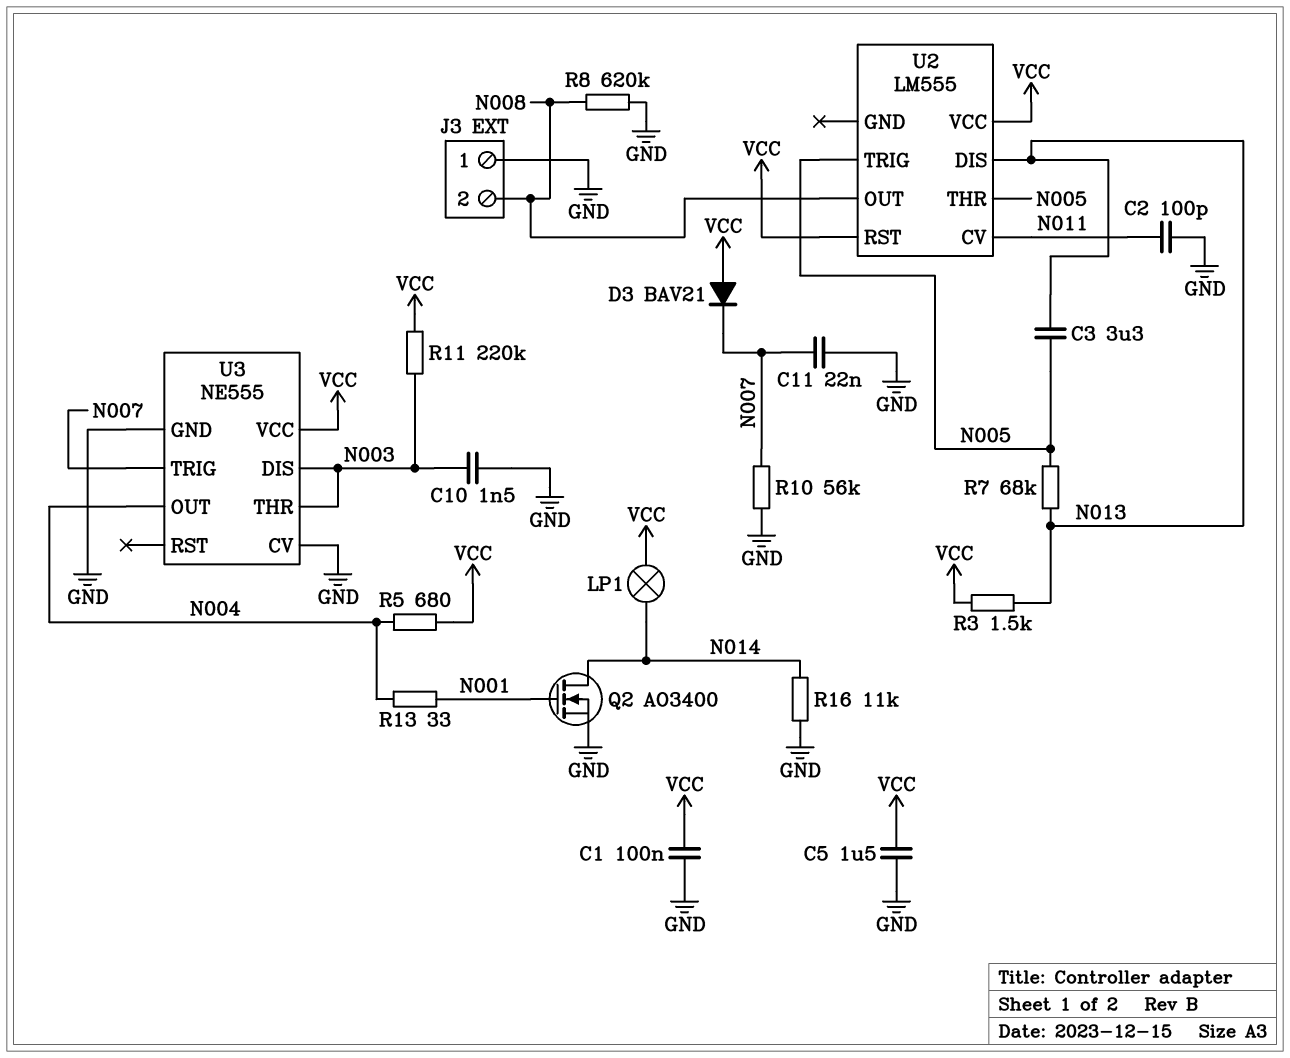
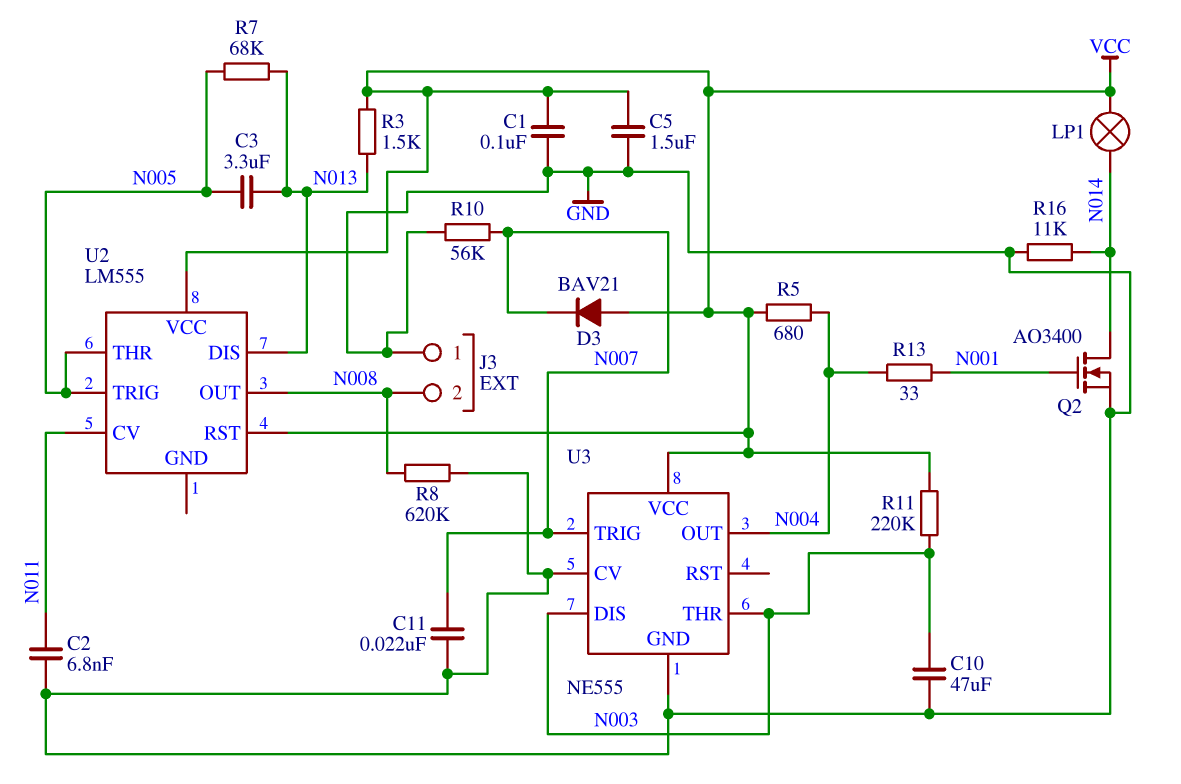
C2: 100pF (GND, N011) -> 6.8nF (GND, N011)
C10: 1.5nF (GND, N003) -> 47uF (GND, N003)

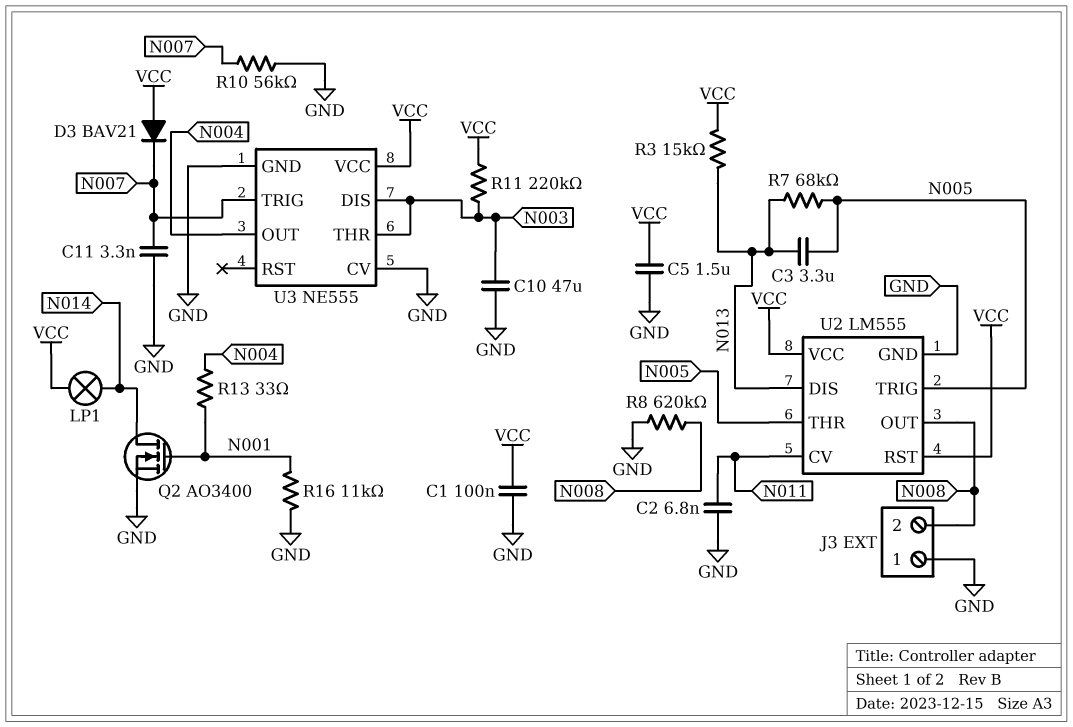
C11: 22nF (GND, N007) -> 3.3nF (GND, N007)
R3: 1.5k (N013, VCC) -> 15k (N013, VCC)
R5: 680 (N004, VCC) -> none
R16: 11k (GND, N014) -> 11k (GND, N001)
U2 pin GND: none -> GND

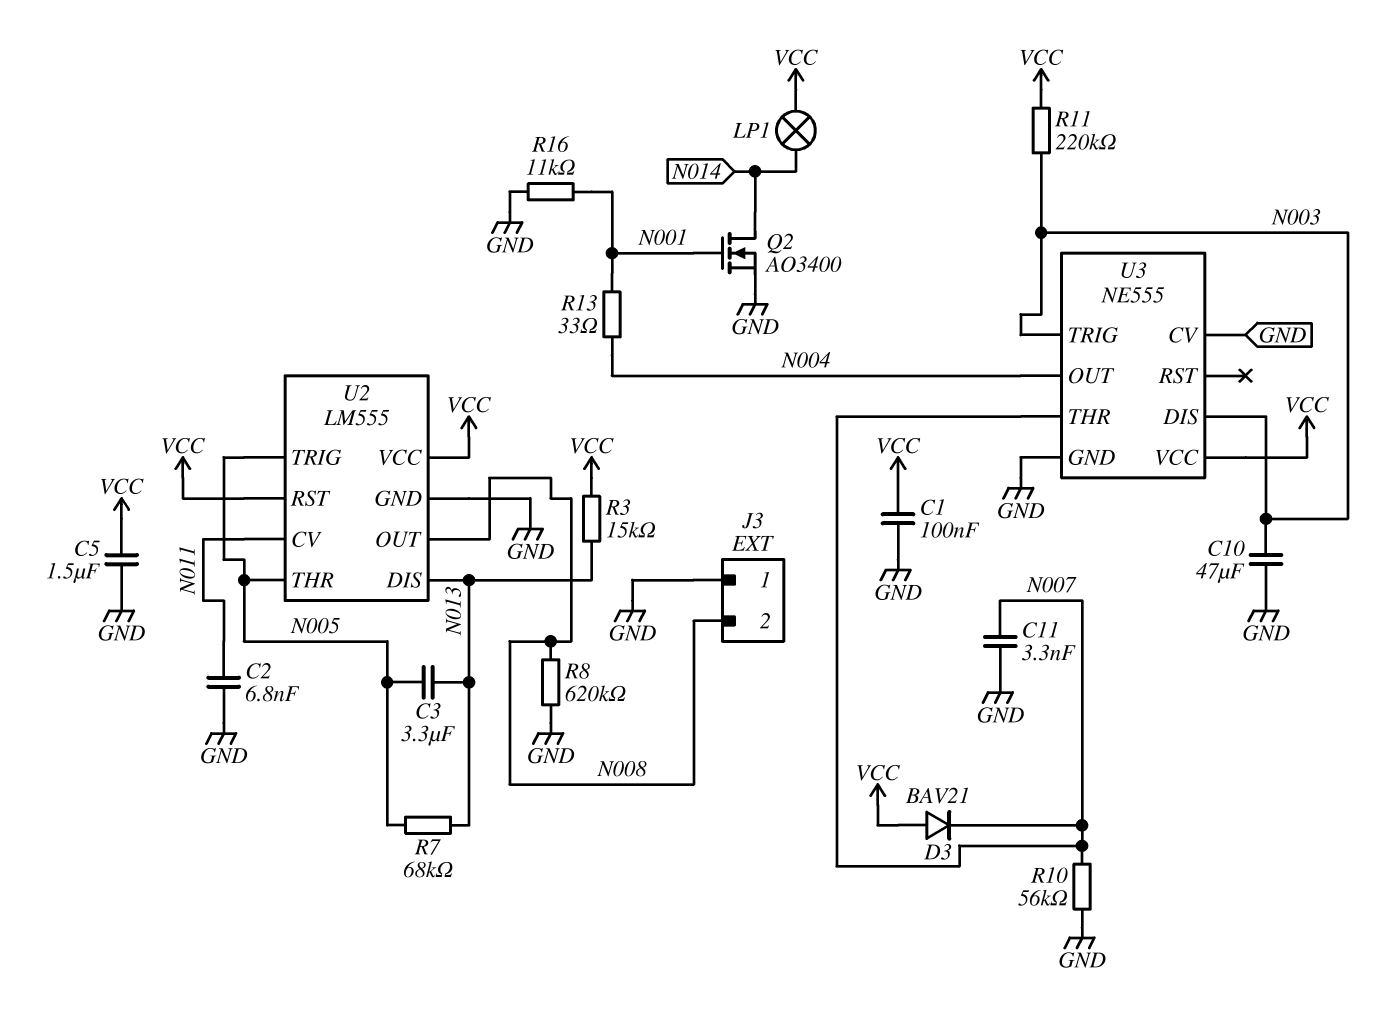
U3 pin THR: N003 -> N007
U3 pin TRIG: N007 -> N003

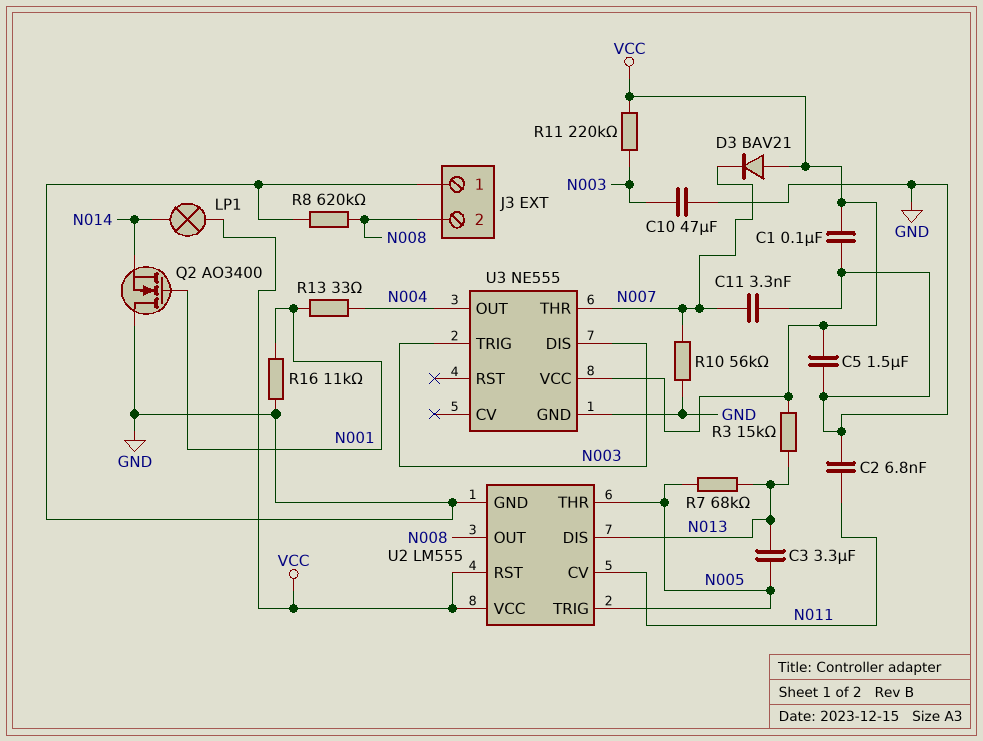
Q2: NMOS AO3400 (G N001, D N014, S GND) -> NMOS AO3400 (G N001, D GND, S N014)
U3 pin CV: GND -> none

